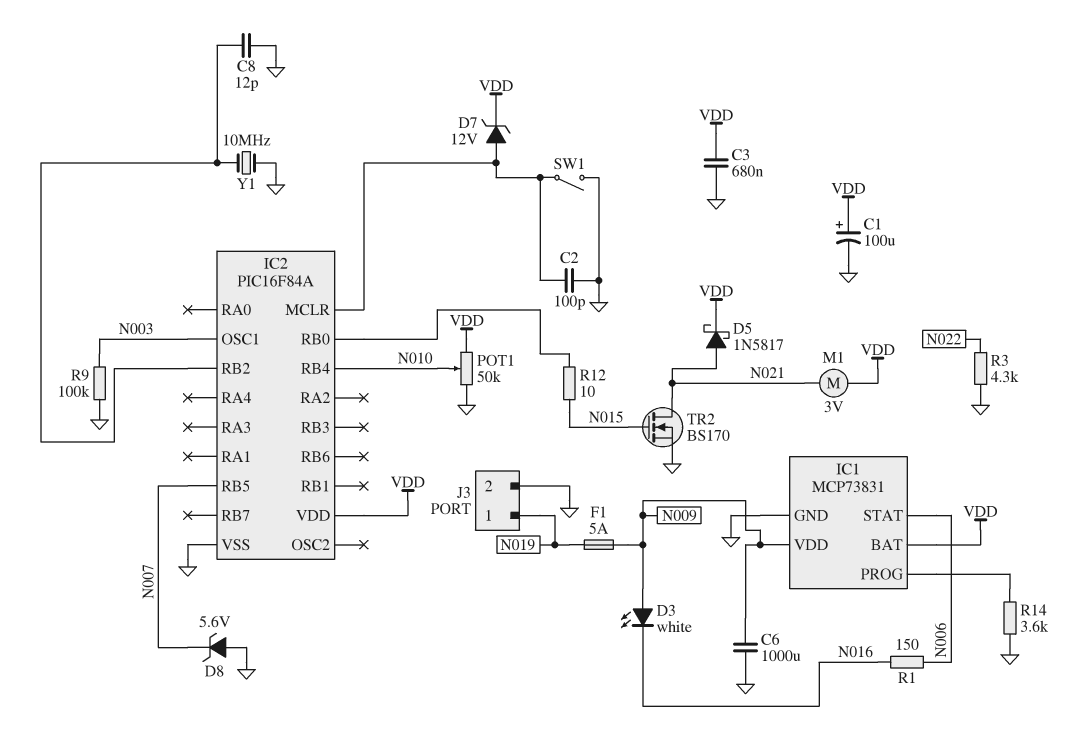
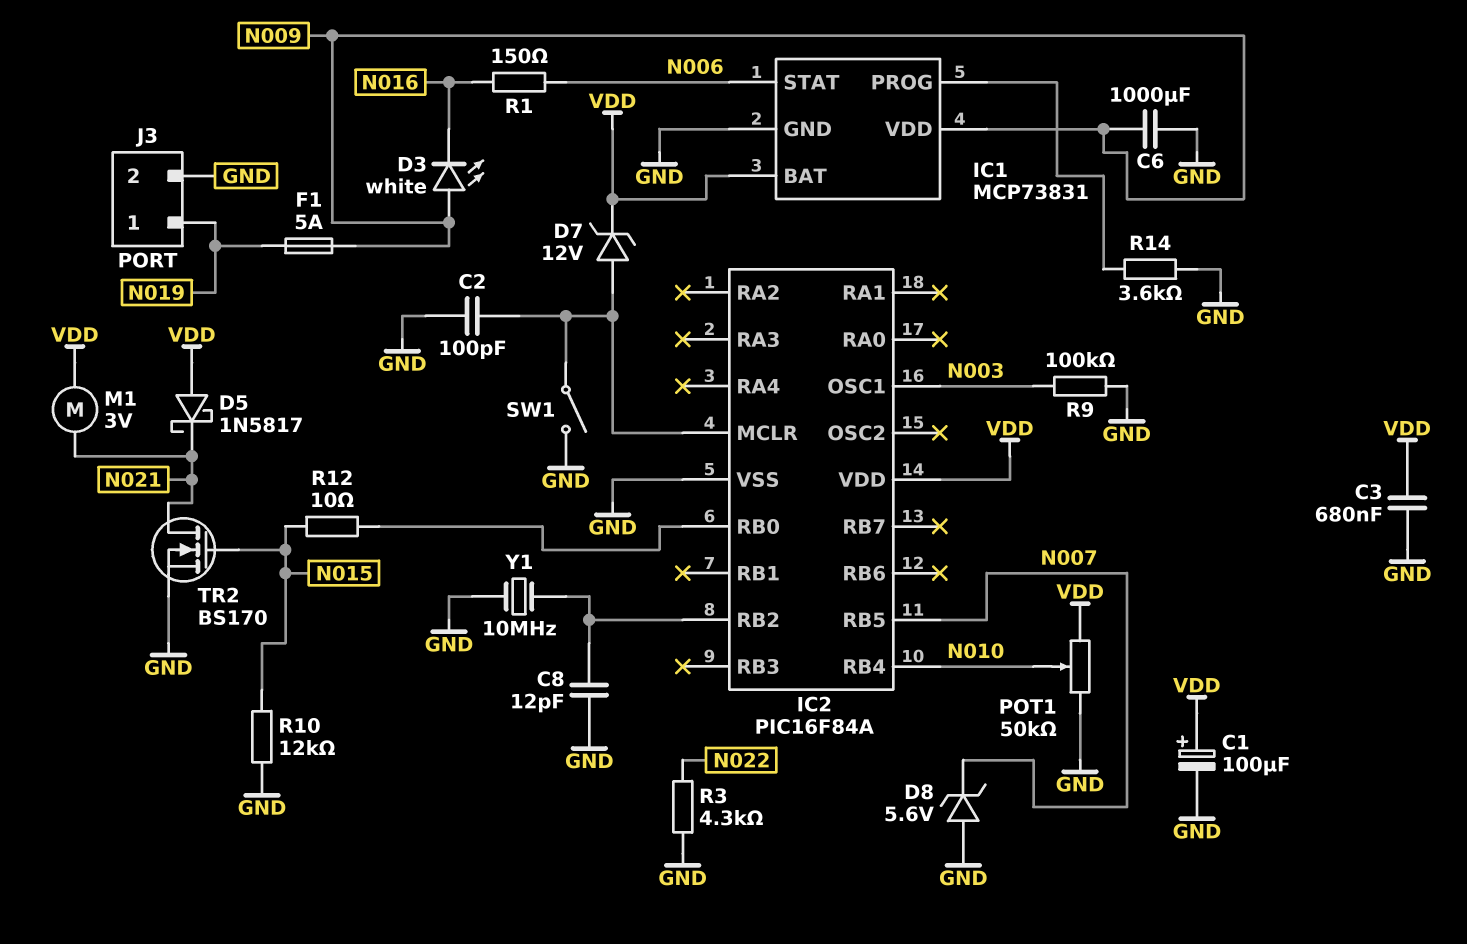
D5: schottky 1N5817 (A N021, K VDD) -> schottky 1N5817 (A VDD, K N021)
R10: none -> 12k (GND, N015)

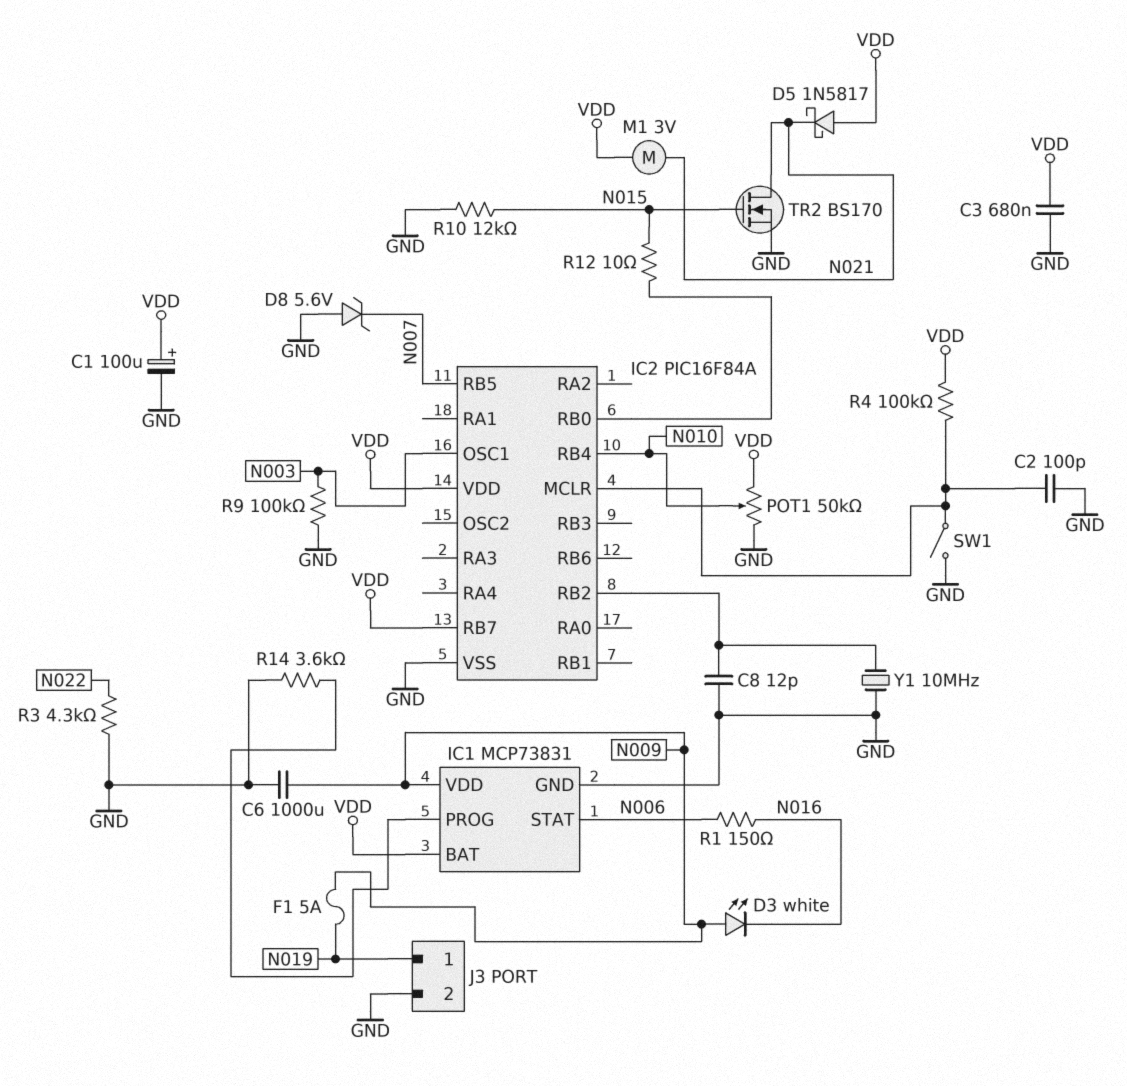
D7: zener 12V (A IC2/MCLR, K VDD) -> none
IC2 pin RB7: none -> VDD
R4: none -> 100k (IC2/MCLR, VDD)

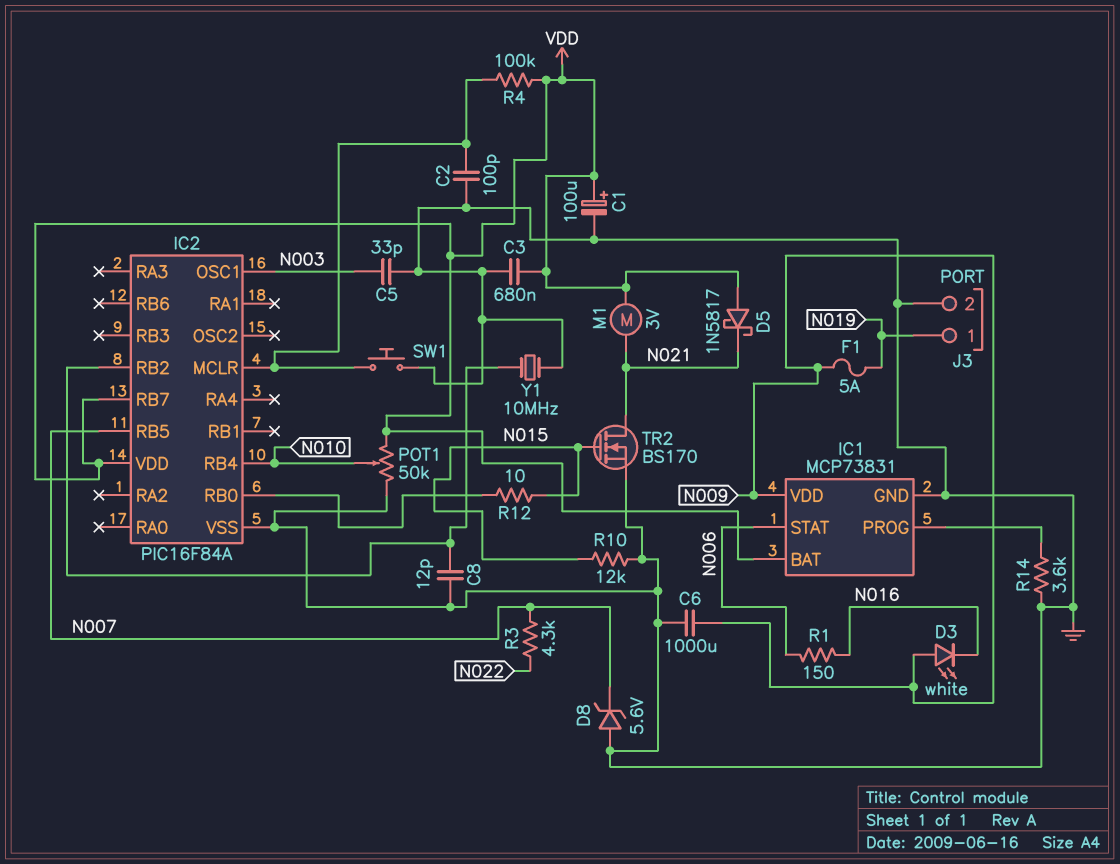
C5: none -> 33pF (GND, N003)
R3: 4.3k (GND, N022) -> 4.3k (N007, N022)
R9: 100k (GND, N003) -> none
SW1: switch (GND, IC2/MCLR) -> button (GND, IC2/MCLR)

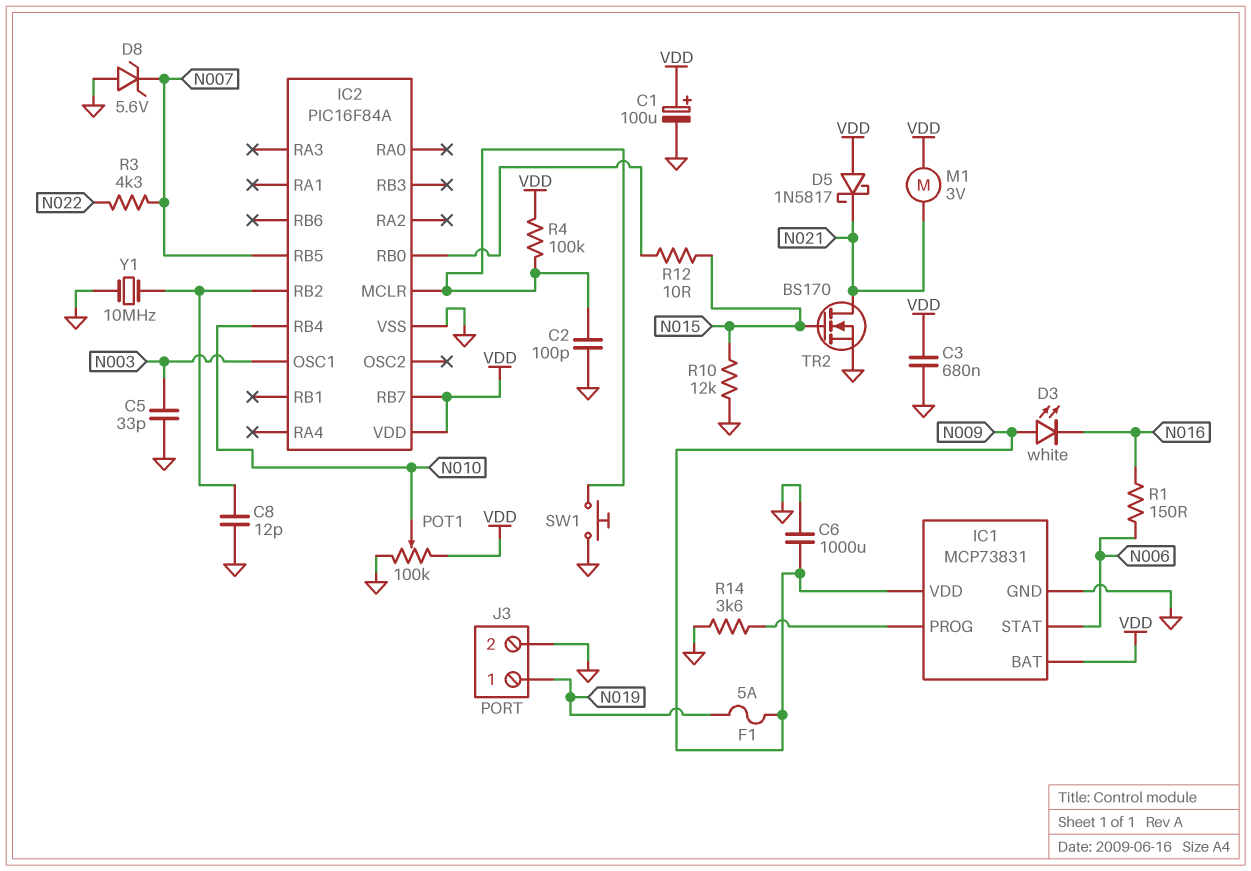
POT1: 50k (GND, VDD, wiper N010) -> 100k (GND, VDD, wiper N010)

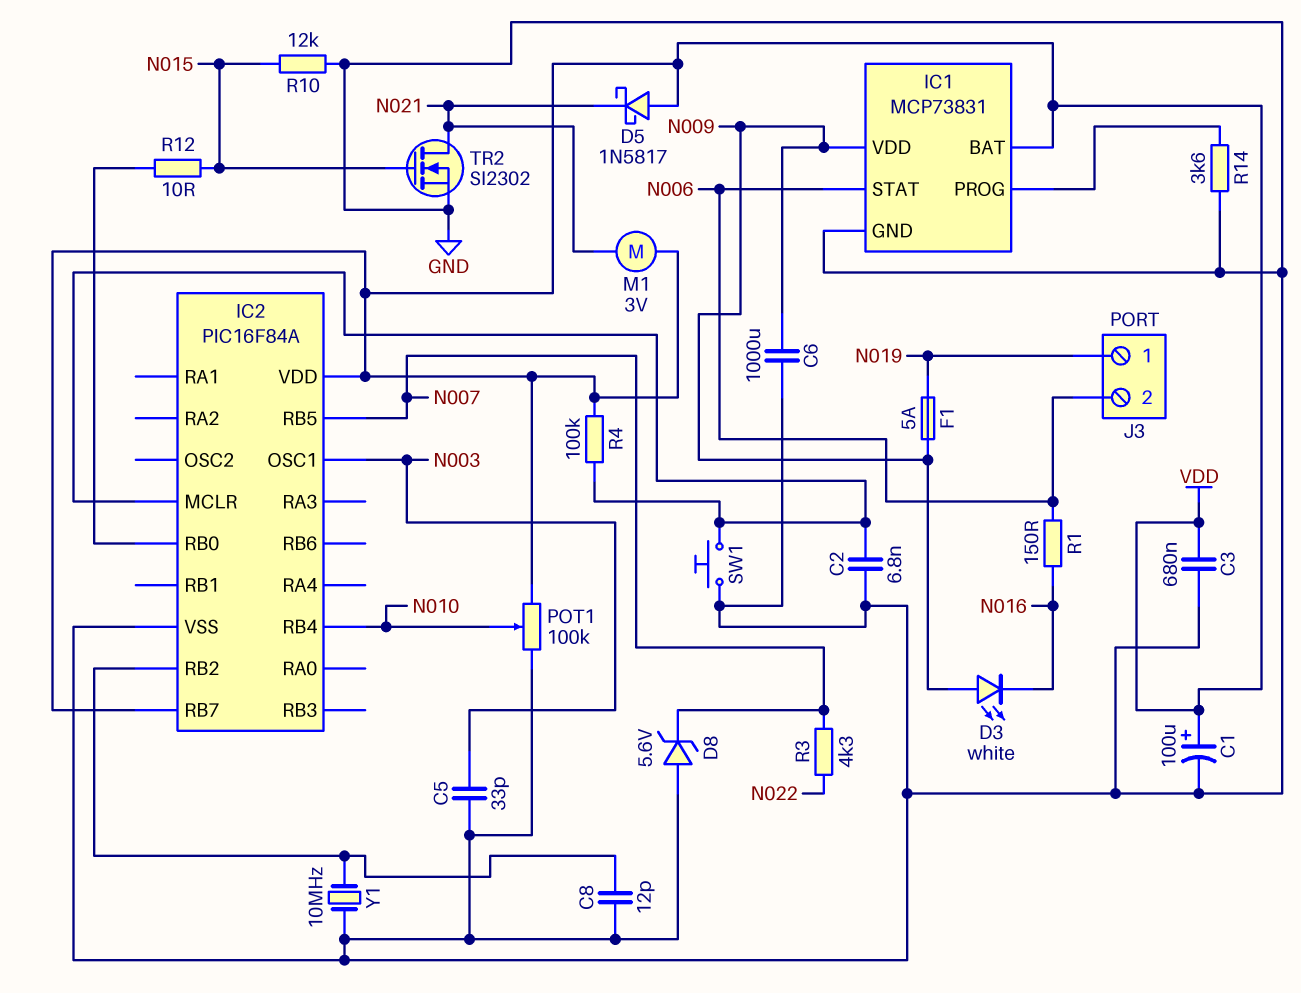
C2: 100pF (GND, IC2/MCLR) -> 6.8nF (GND, IC2/MCLR)
J3 pin 2: GND -> N006
TR2: NMOS BS170 (G N015, D N021, S GND) -> NMOS SI2302 (G N015, D N021, S GND)

